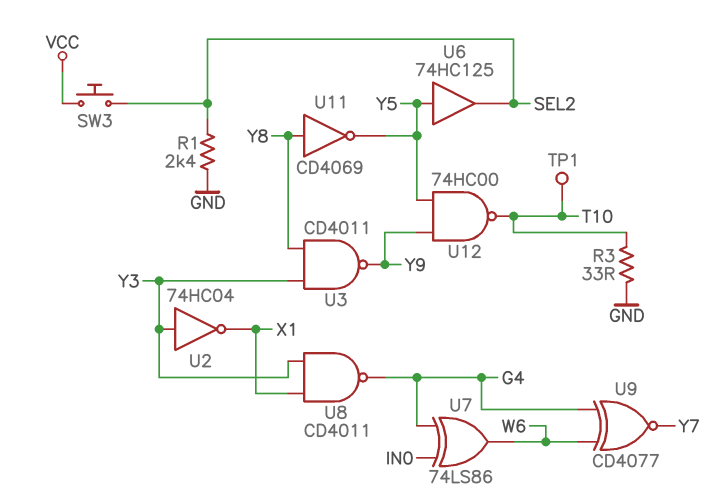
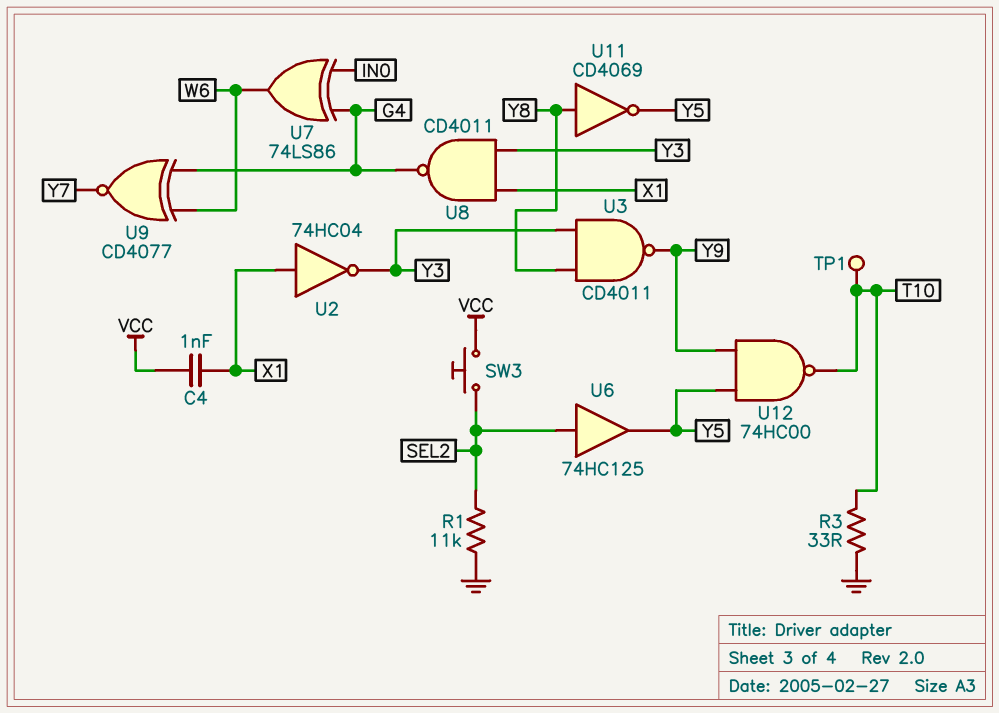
C4: none -> 1nF (VCC, X1)
R1: 2.4k (GND, SEL2) -> 11k (GND, SEL2)
U2: NOT 74HC04 (in Y3, out X1) -> NOT 74HC04 (in X1, out Y3)
U6: buffer 74HC125 (in Y5, out SEL2) -> buffer 74HC125 (in SEL2, out Y5)

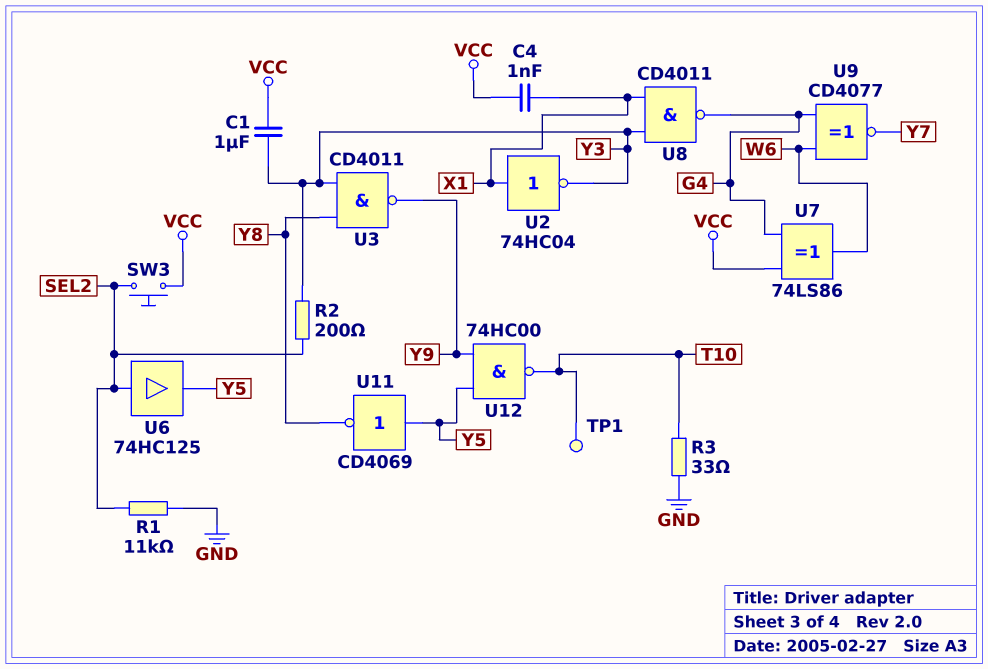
C1: none -> 1uF (VCC, Y3)
R2: none -> 200 (SEL2, Y3)
U7: XOR 74LS86 (in G4, in IN0, out W6) -> XOR 74LS86 (in G4, in VCC, out W6)
U11: NOT CD4069 (in Y8, out Y5) -> NOT CD4069 (in Y5, out Y8)

